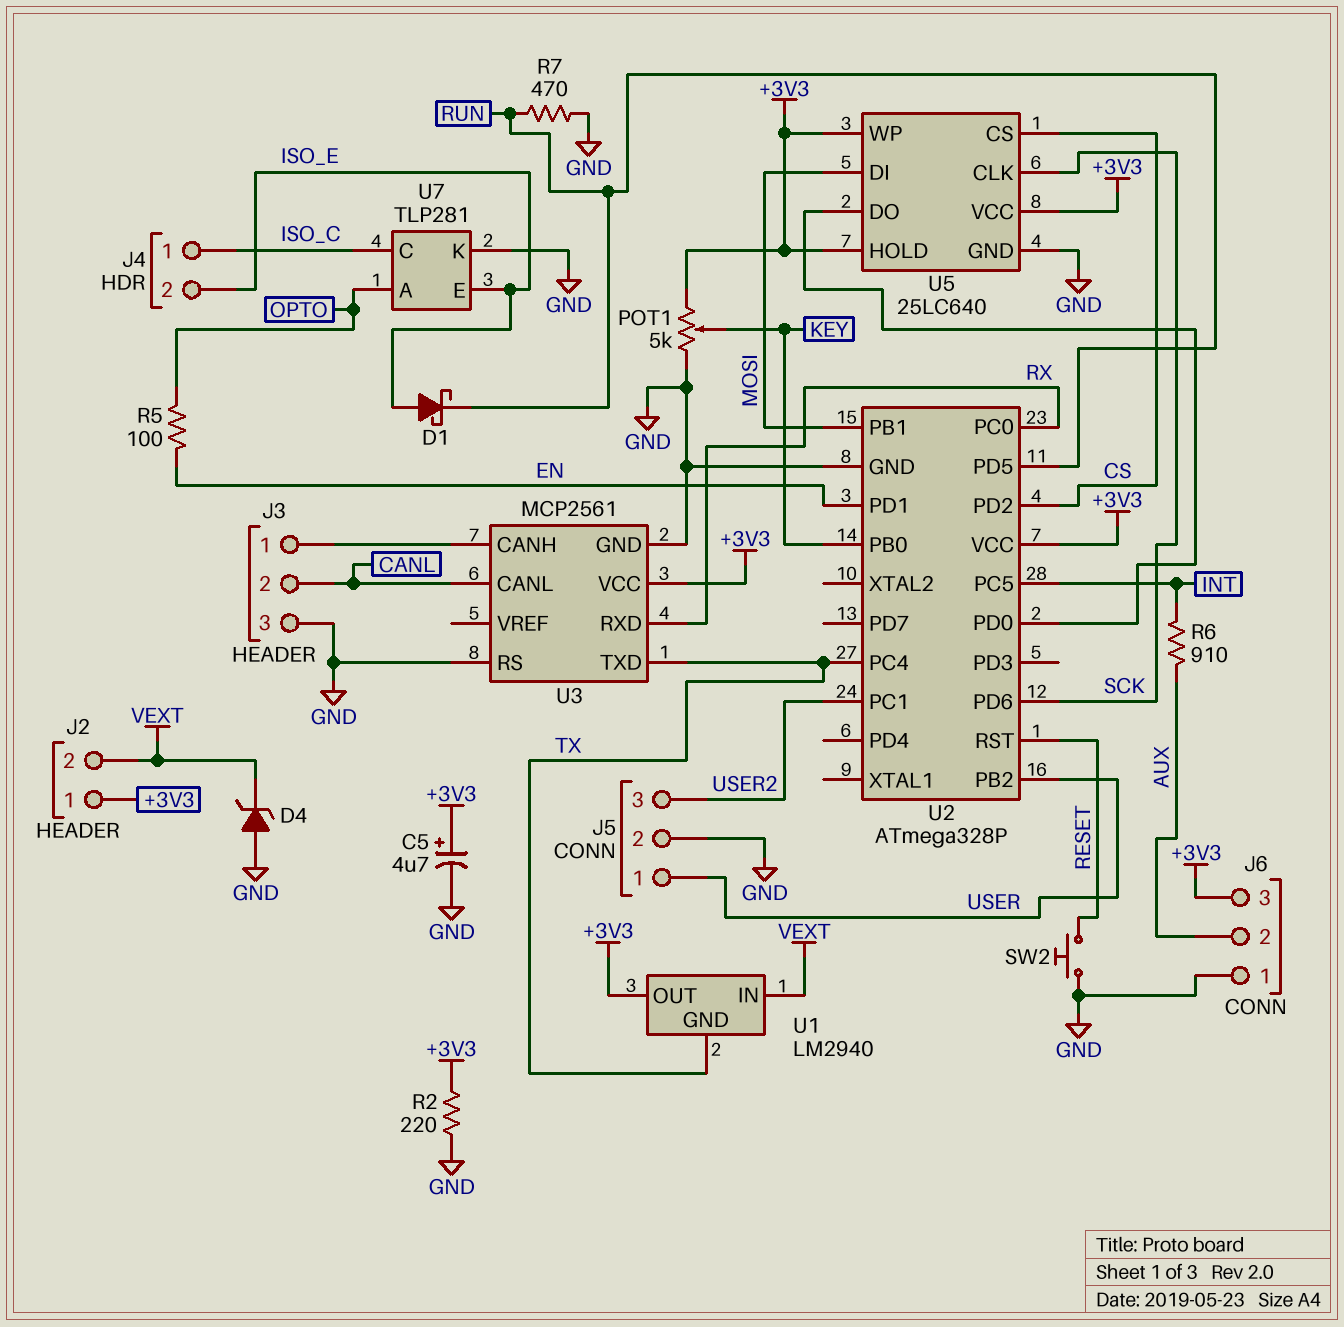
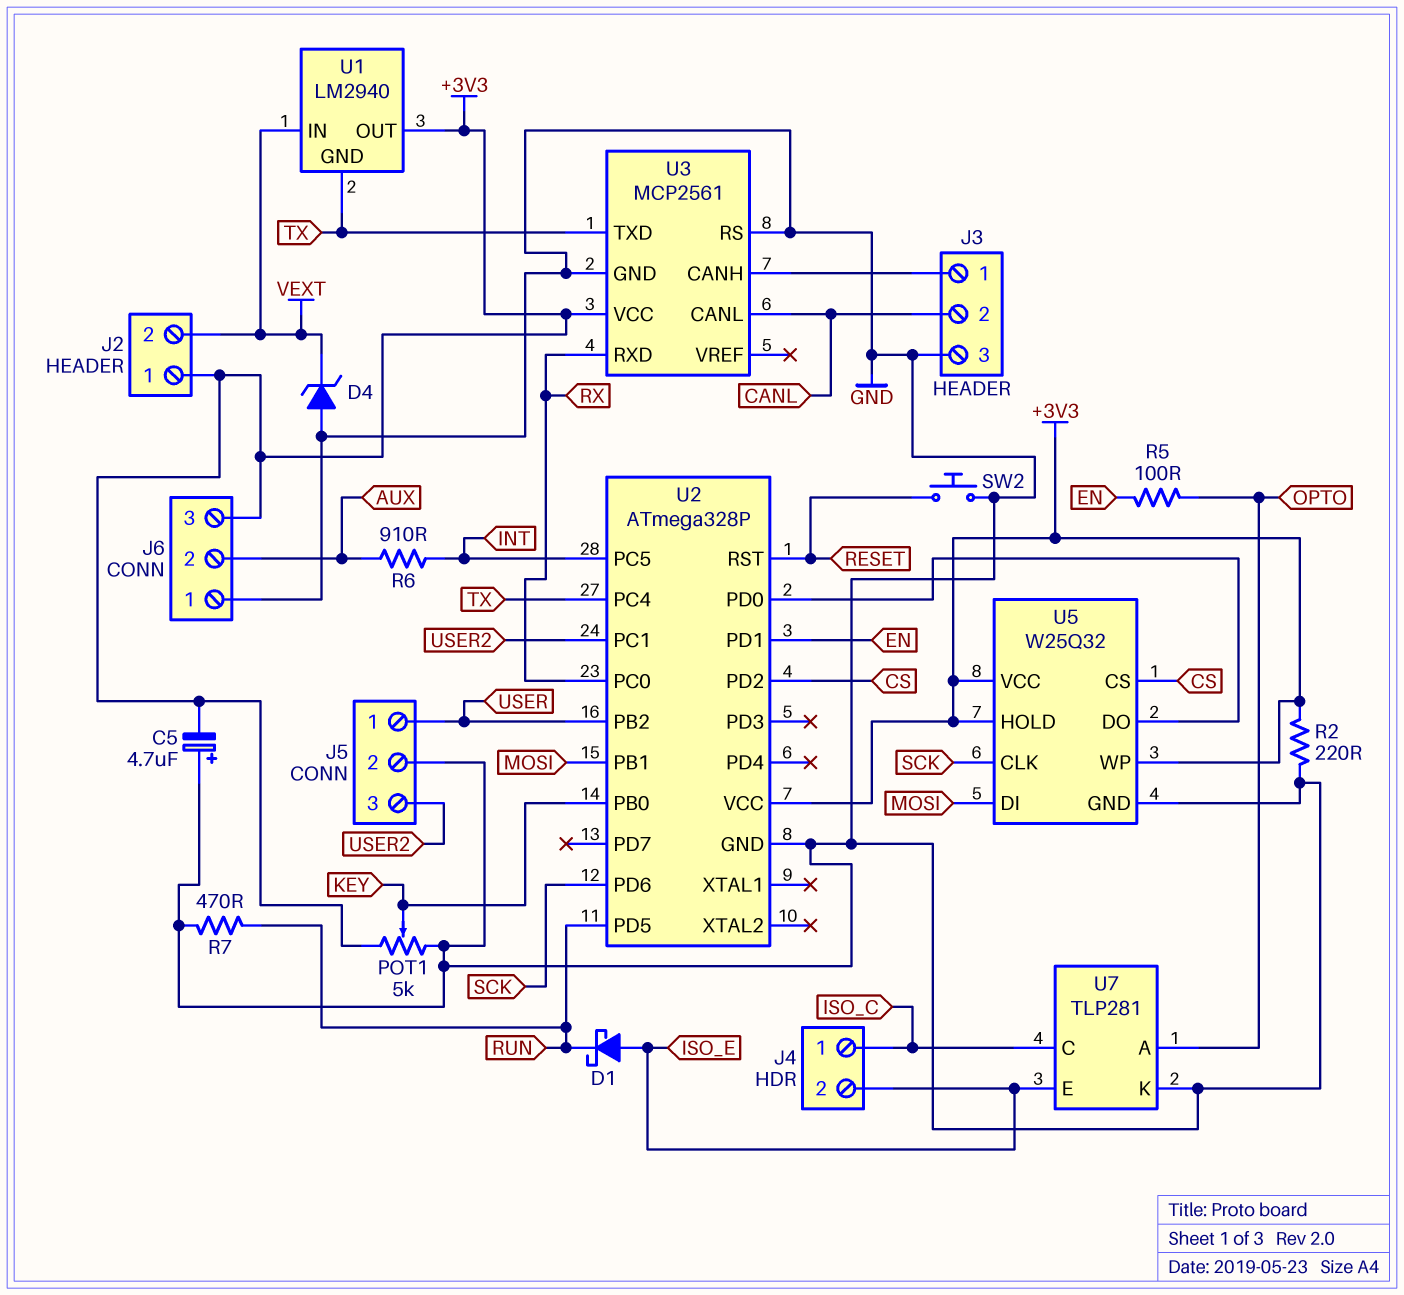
C5: 4.7uF (plus +3V3, minus GND) -> 4.7uF (plus GND, minus +3V3)
U5: 25LC640 -> W25Q32

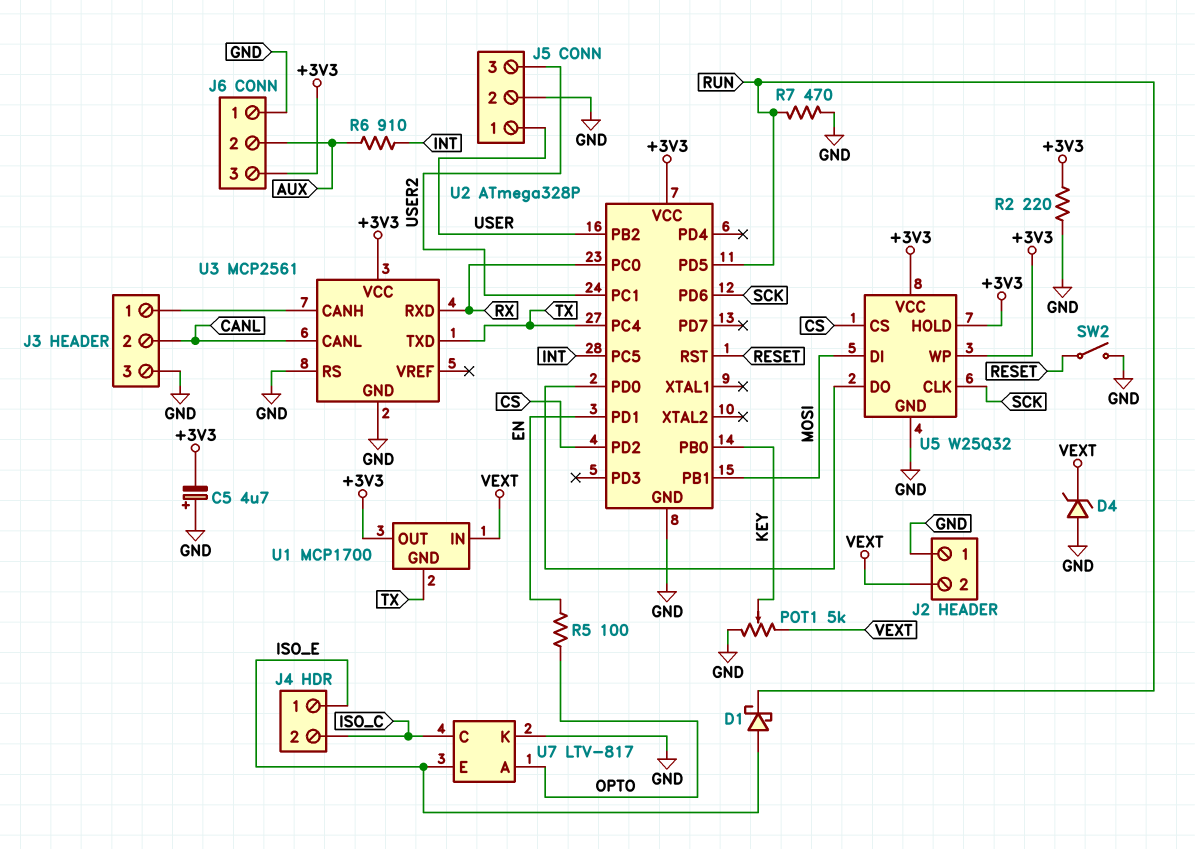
J2 pin 1: +3V3 -> GND
J4 pin 1: ISO_C -> ISO_E
J4 pin 2: ISO_E -> ISO_C
POT1: 5k (+3V3, GND, wiper KEY) -> 5k (GND, VEXT, wiper KEY)
SW2: button (GND, RESET) -> switch (GND, RESET)
U1: LM2940 -> MCP1700
U7: TLP281 -> LTV-817

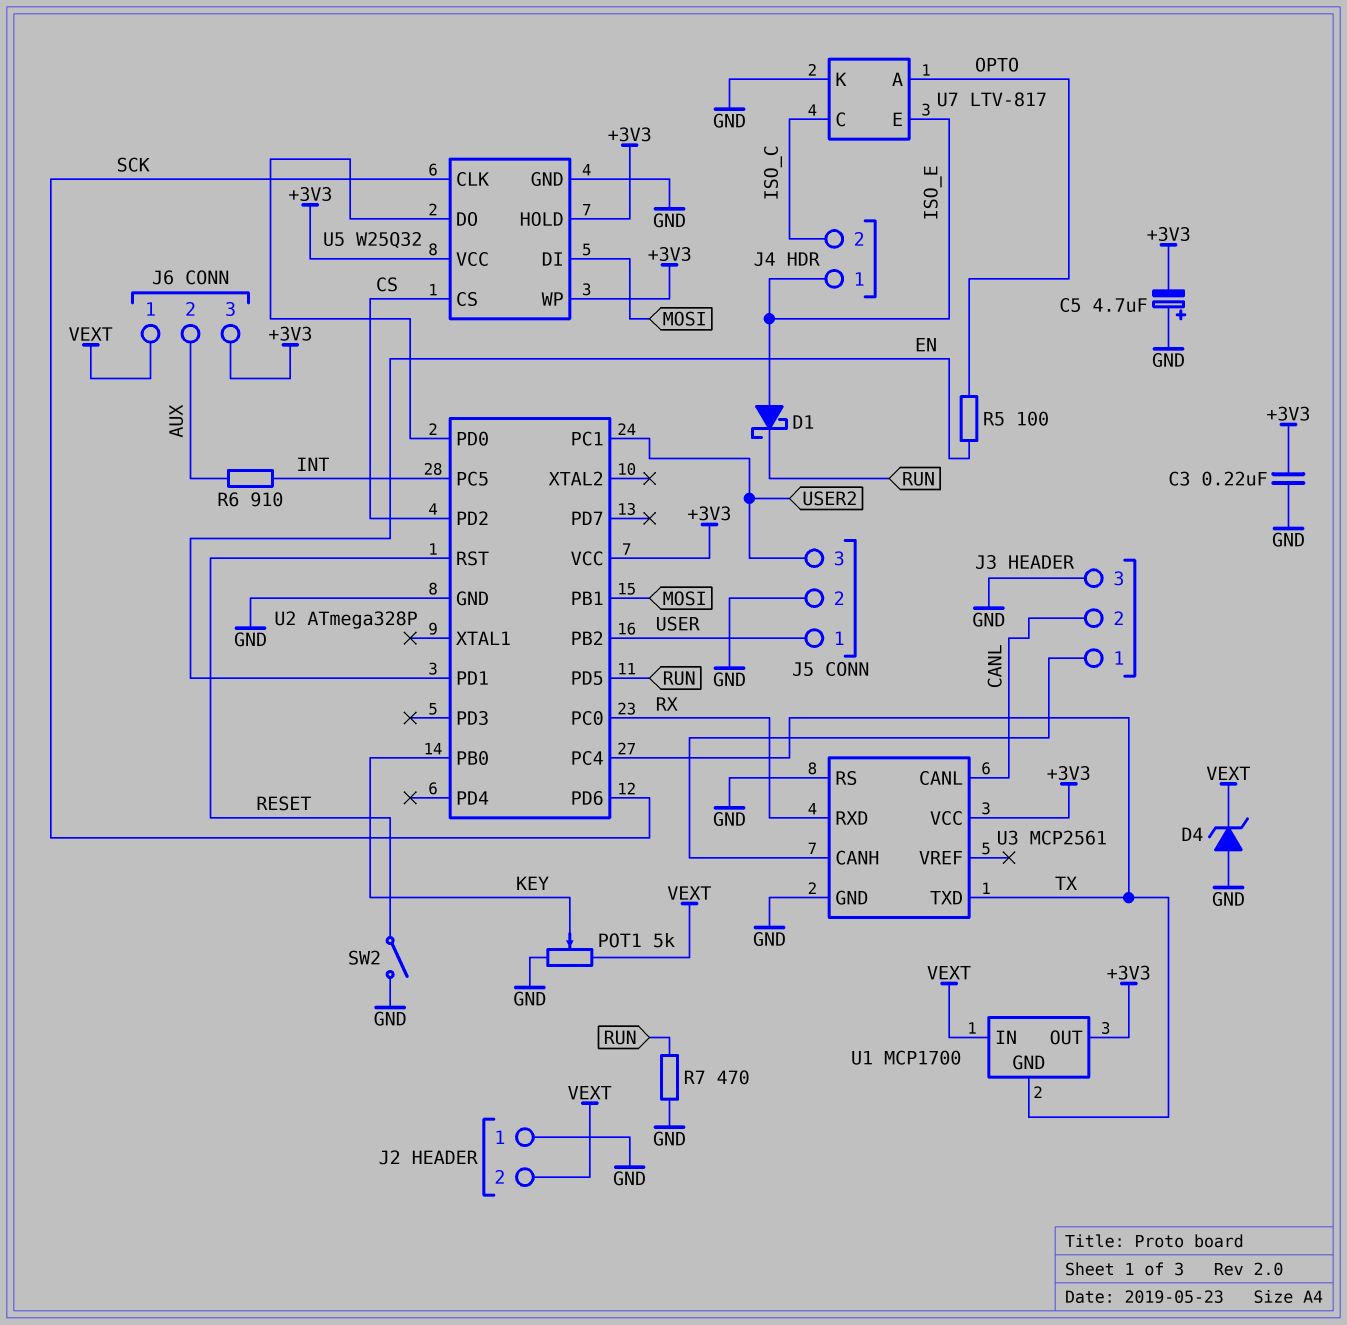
C3: none -> 220nF (+3V3, GND)
J6 pin 1: GND -> VEXT
R2: 220 (+3V3, GND) -> none

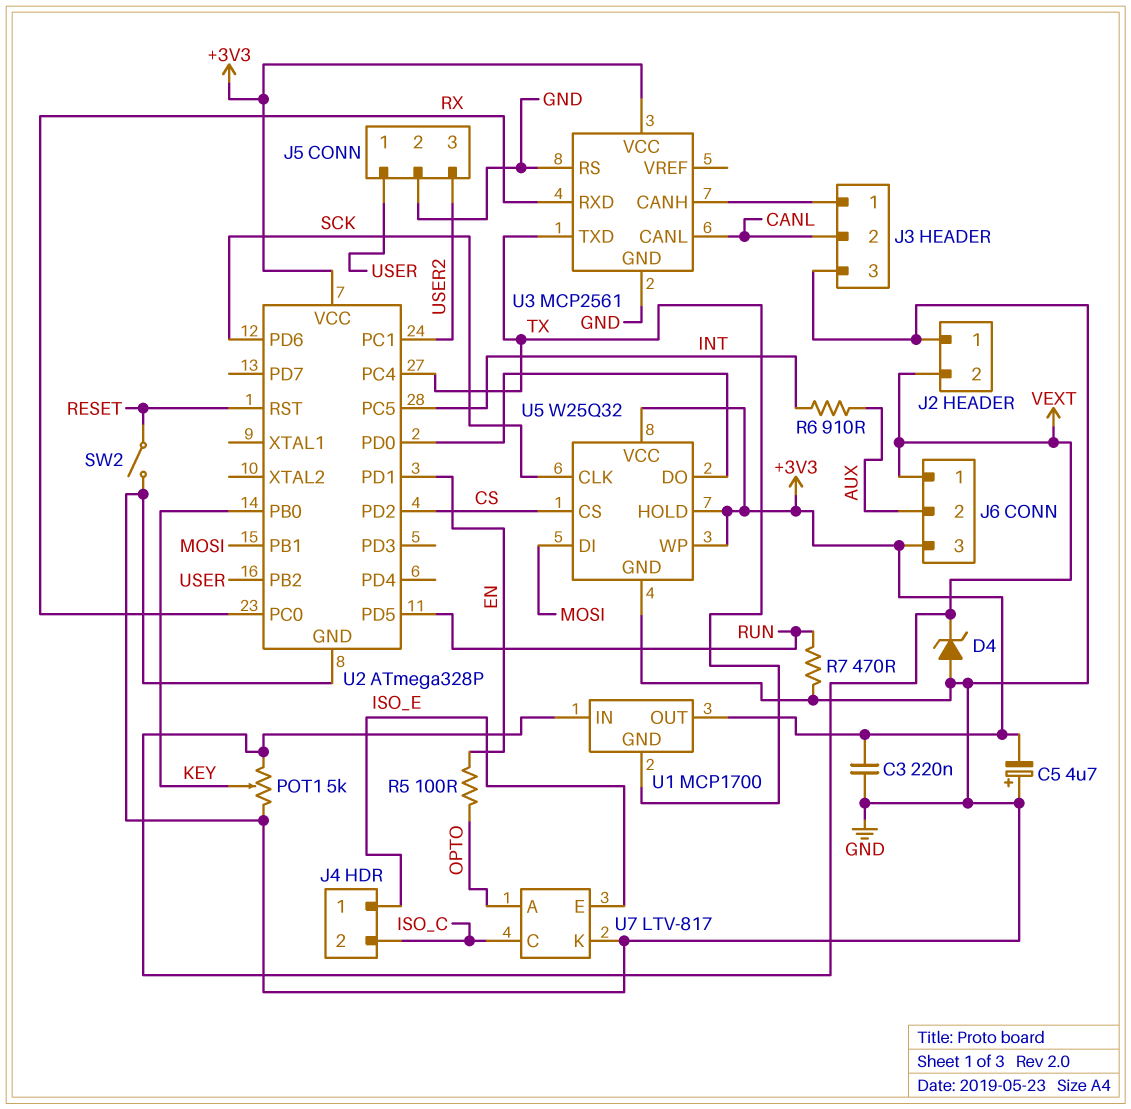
D1: schottky (A ISO_E, K RUN) -> none

